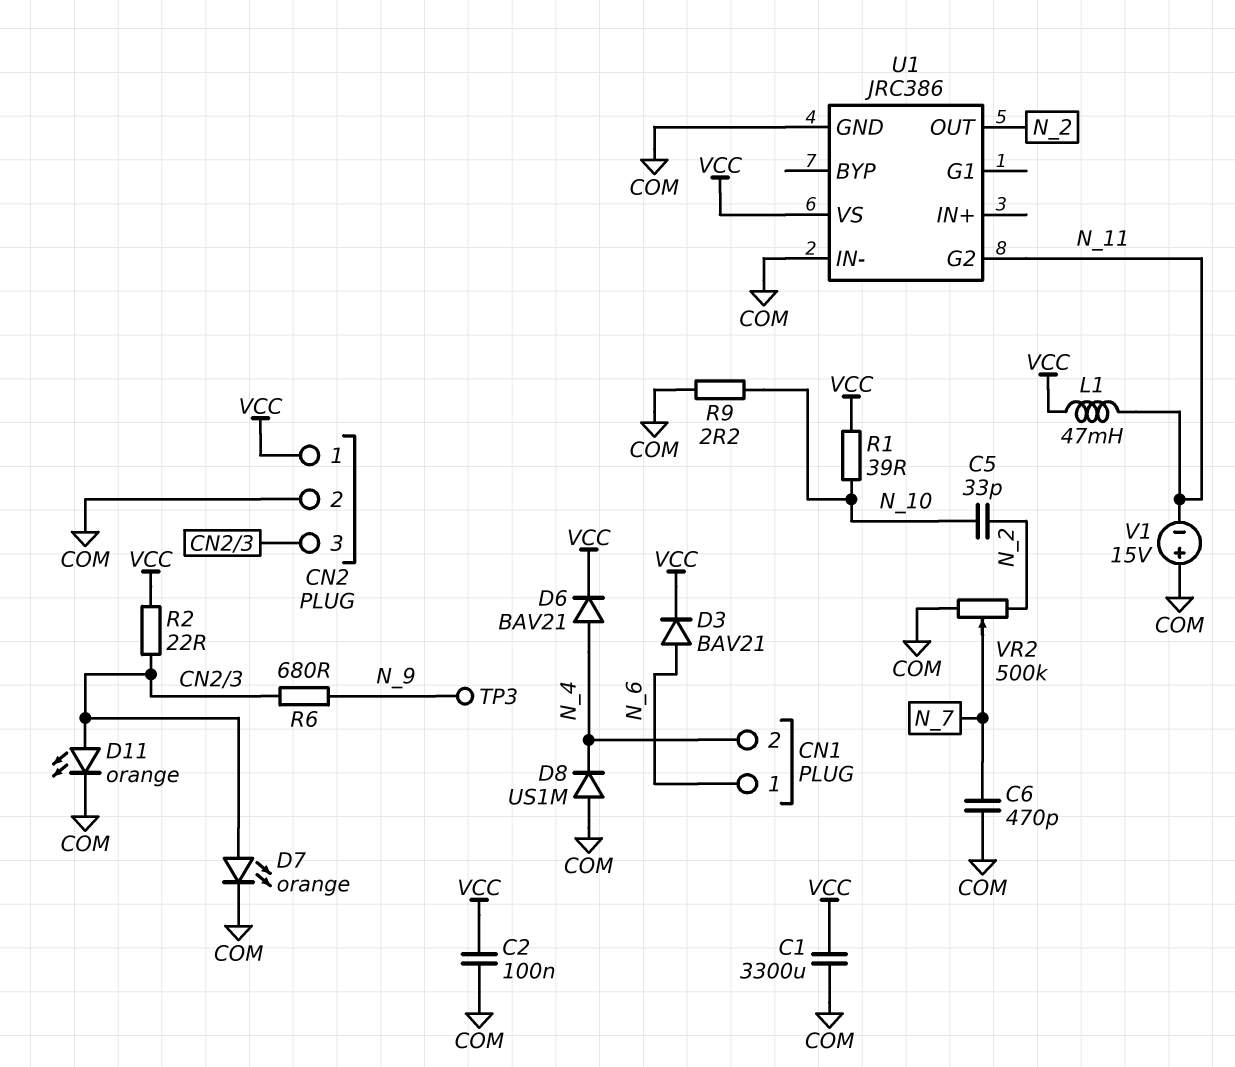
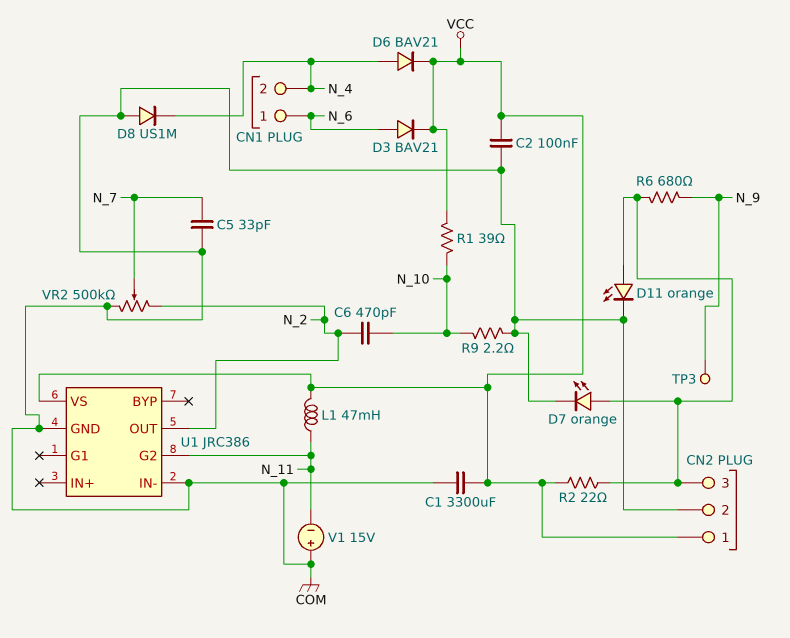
C5: 33pF (N_2, N_10) -> 33pF (COM, N_7)
C6: 470pF (COM, N_7) -> 470pF (N_2, N_10)

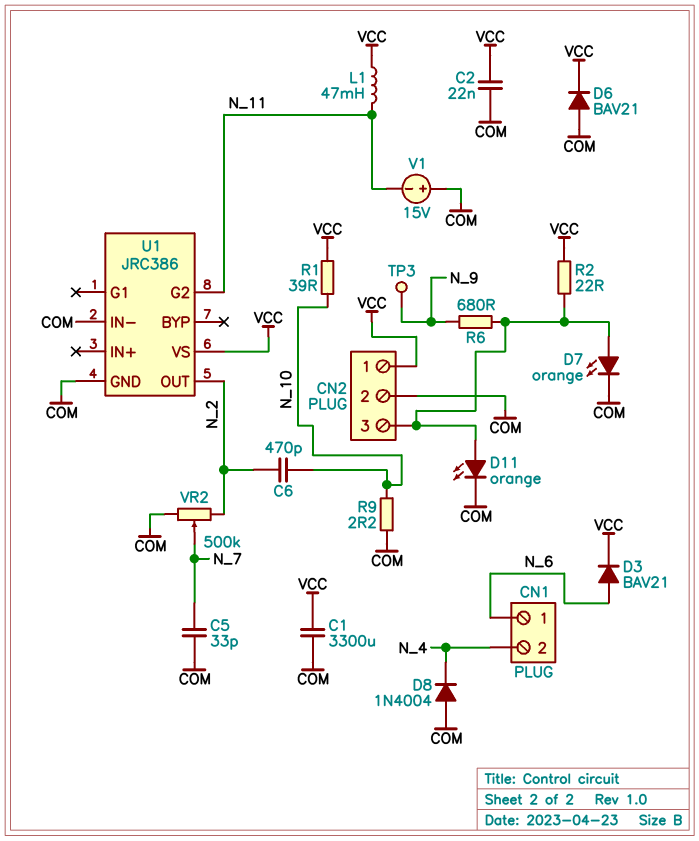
C2: 100nF (COM, VCC) -> 22nF (COM, VCC)
D6: diode BAV21 (A N_4, K VCC) -> diode BAV21 (A COM, K VCC)
D8: diode US1M (A COM, K N_4) -> diode 1N4004 (A COM, K N_4)

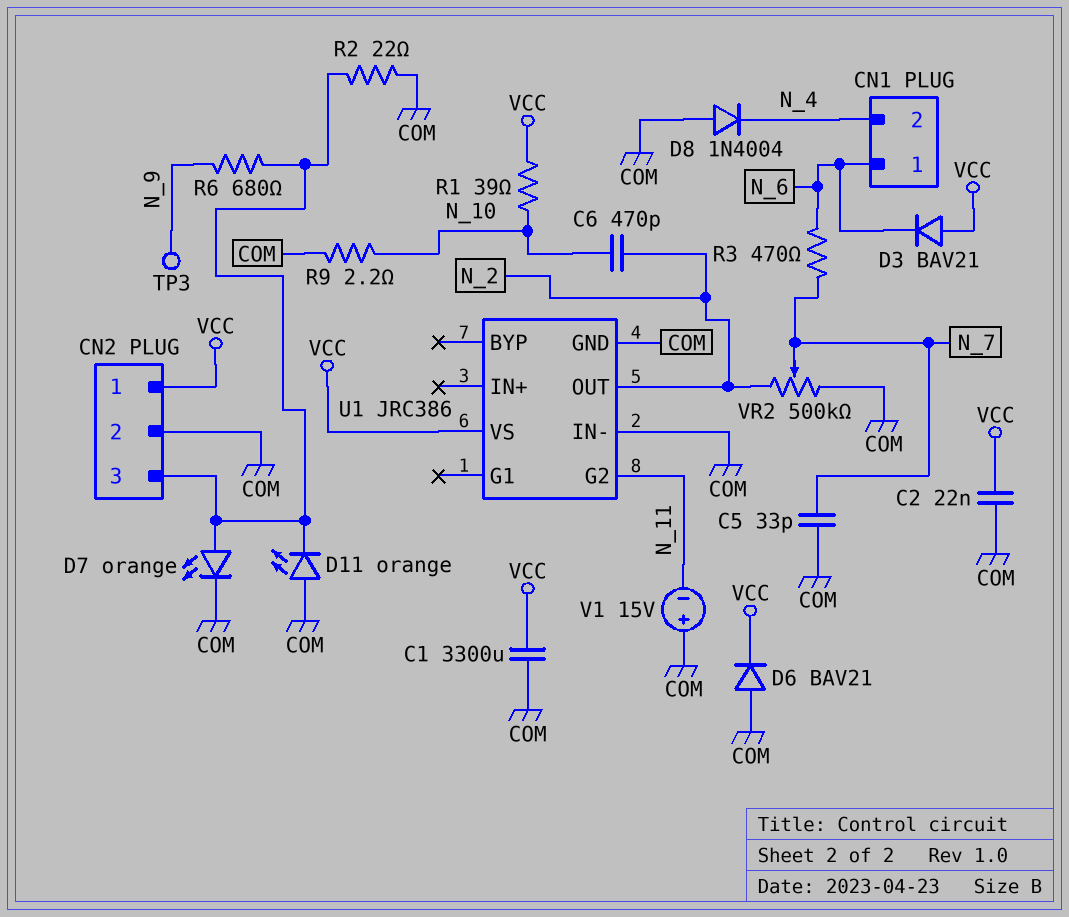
D3: diode BAV21 (A N_6, K VCC) -> diode BAV21 (A VCC, K N_6)
D11: LED orange (A CN2/3, K COM) -> LED orange (A COM, K CN2/3)
L1: 47mH (N_11, VCC) -> none
R2: 22 (CN2/3, VCC) -> 22 (CN2/3, COM)
R3: none -> 470 (N_6, N_7)

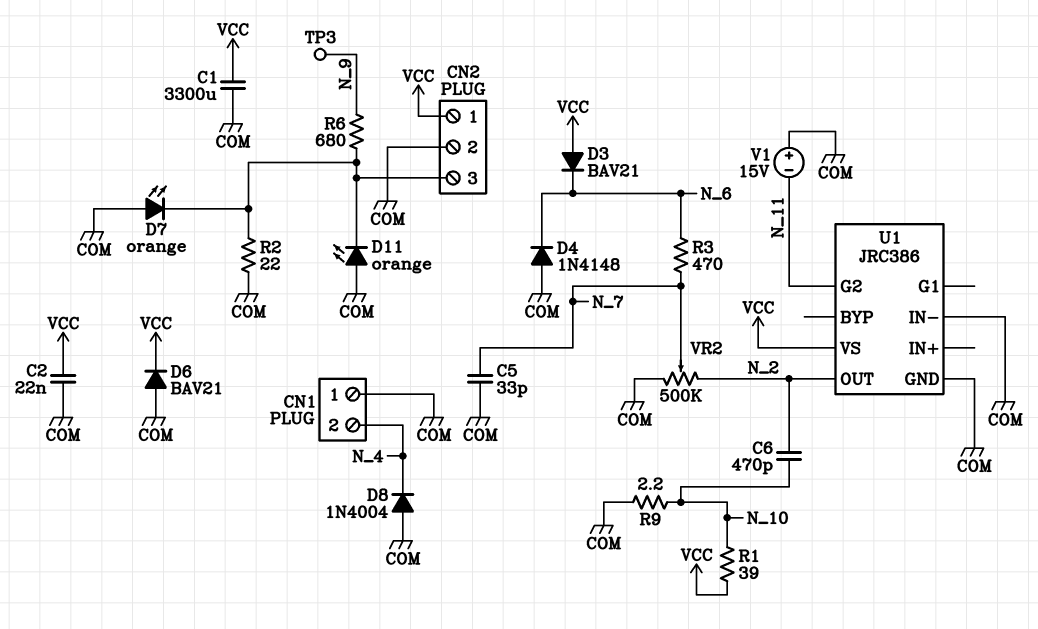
CN1 pin 1: N_6 -> COM
D4: none -> diode 1N4148 (A COM, K N_6)
D7: LED orange (A CN2/3, K COM) -> LED orange (A COM, K CN2/3)

